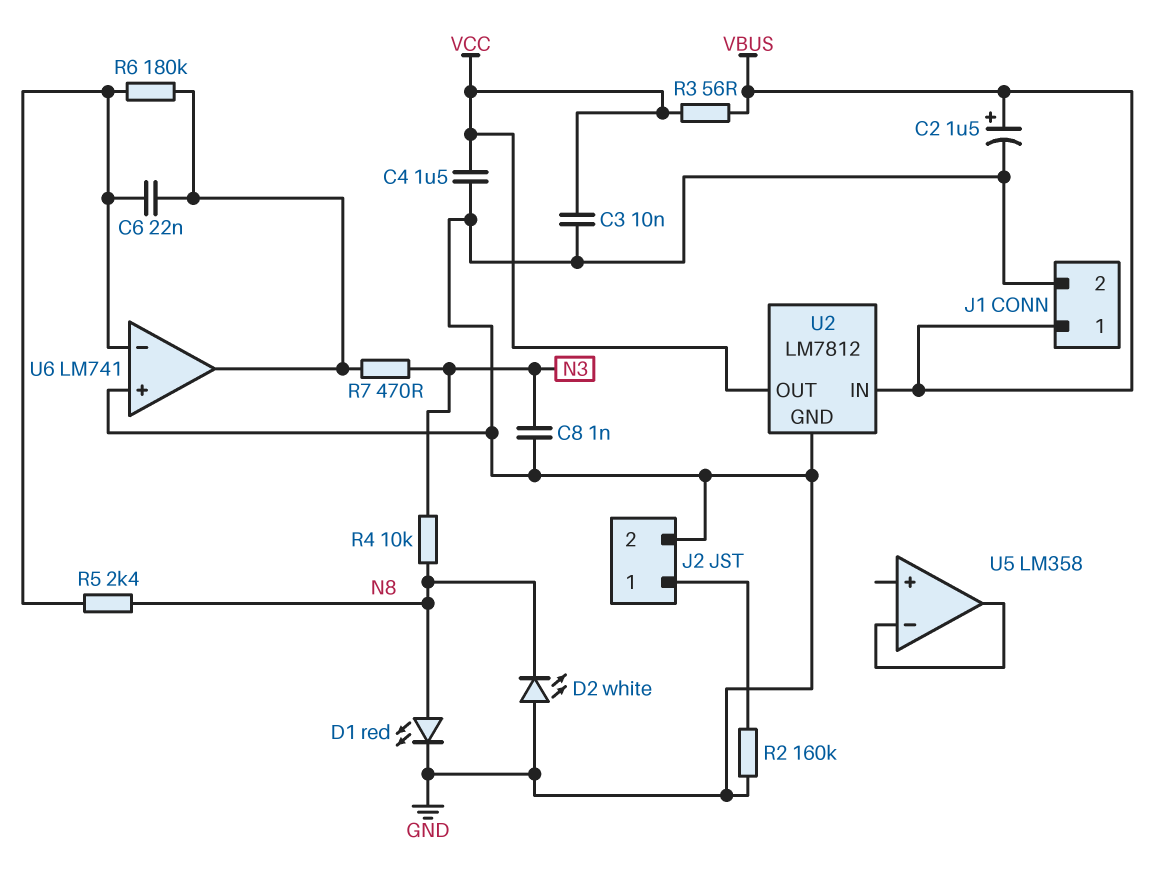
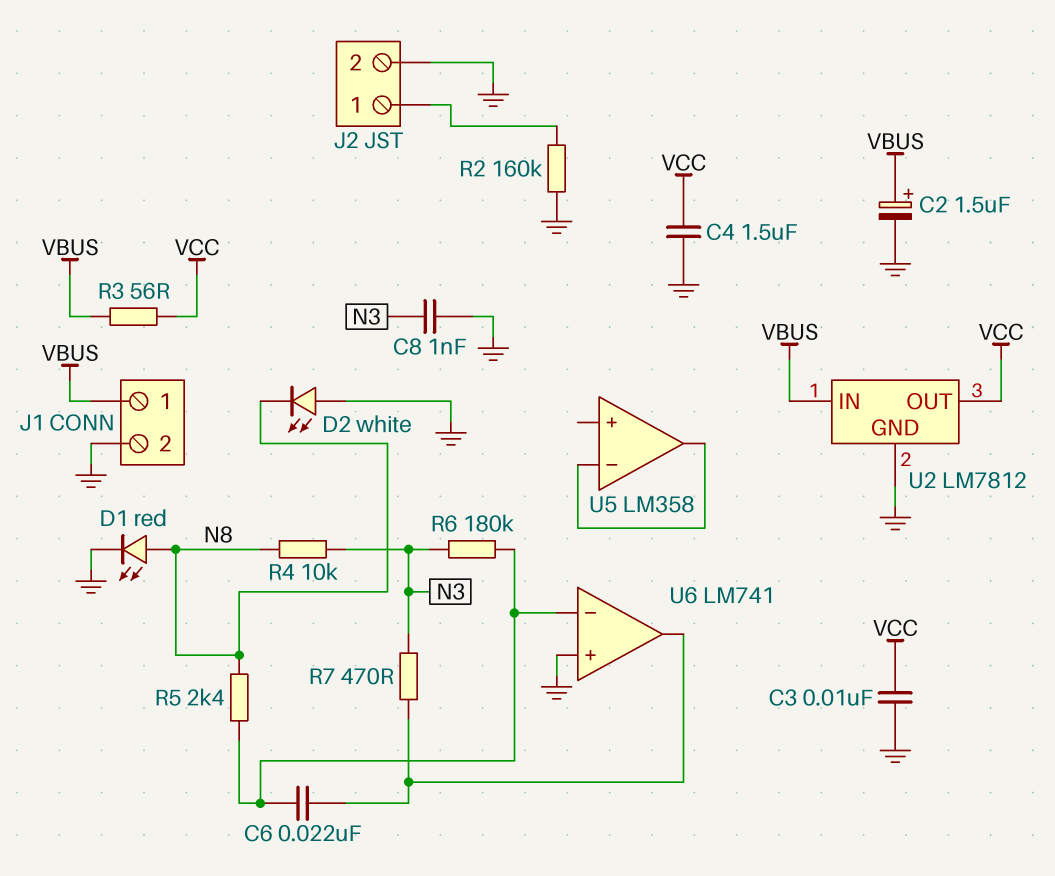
R6: 180k (U6/in-, U6/out) -> 180k (N3, U6/in-)

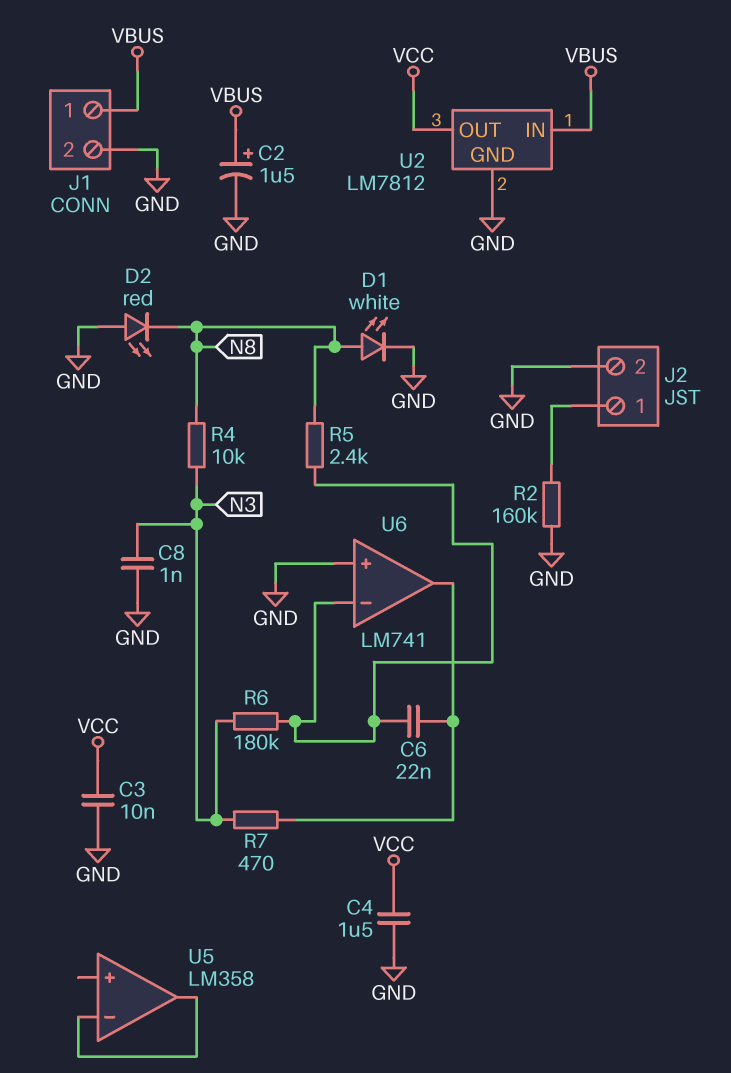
D1: LED red (A N8, K GND) -> LED white (A N8, K GND)
D2: LED white (A GND, K N8) -> LED red (A GND, K N8)
R3: 56 (VBUS, VCC) -> none

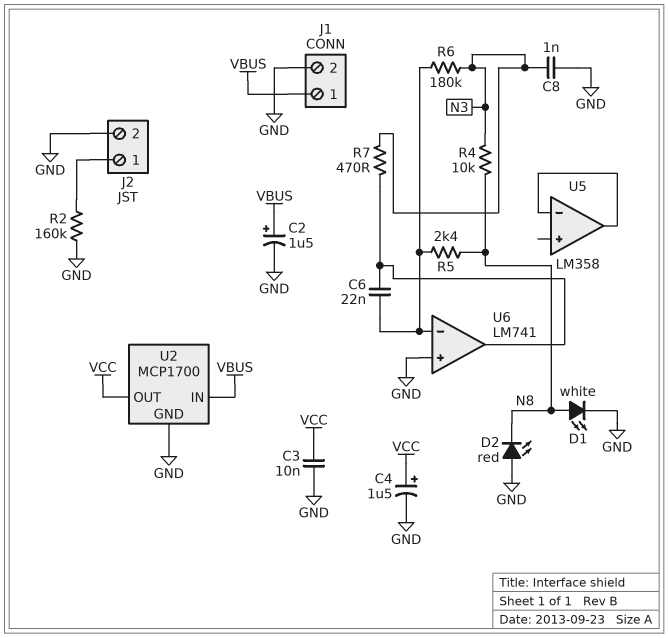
C4: 1.5uF (GND, VCC) -> 1.5uF (plus VCC, minus GND)
U2: LM7812 -> MCP1700

